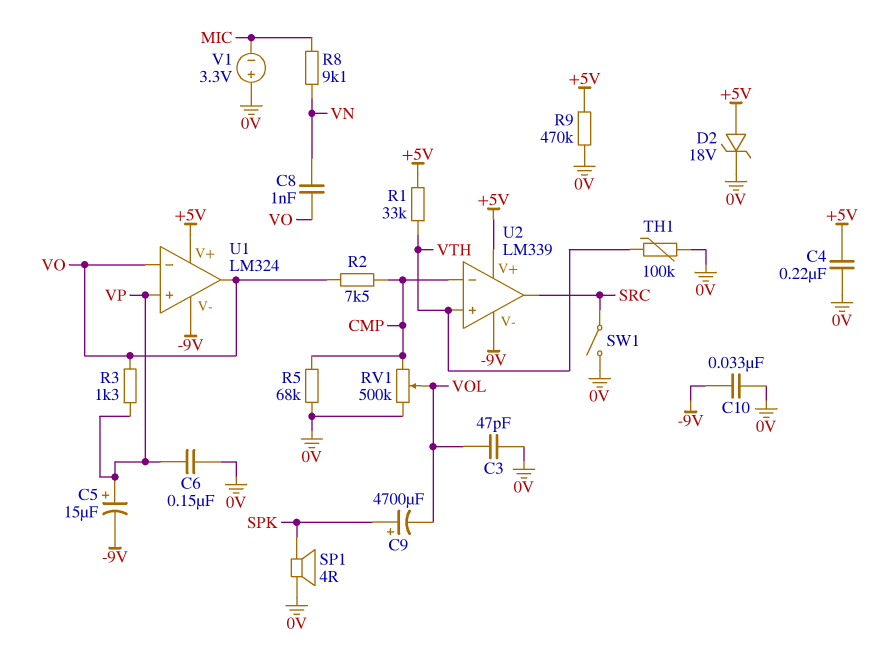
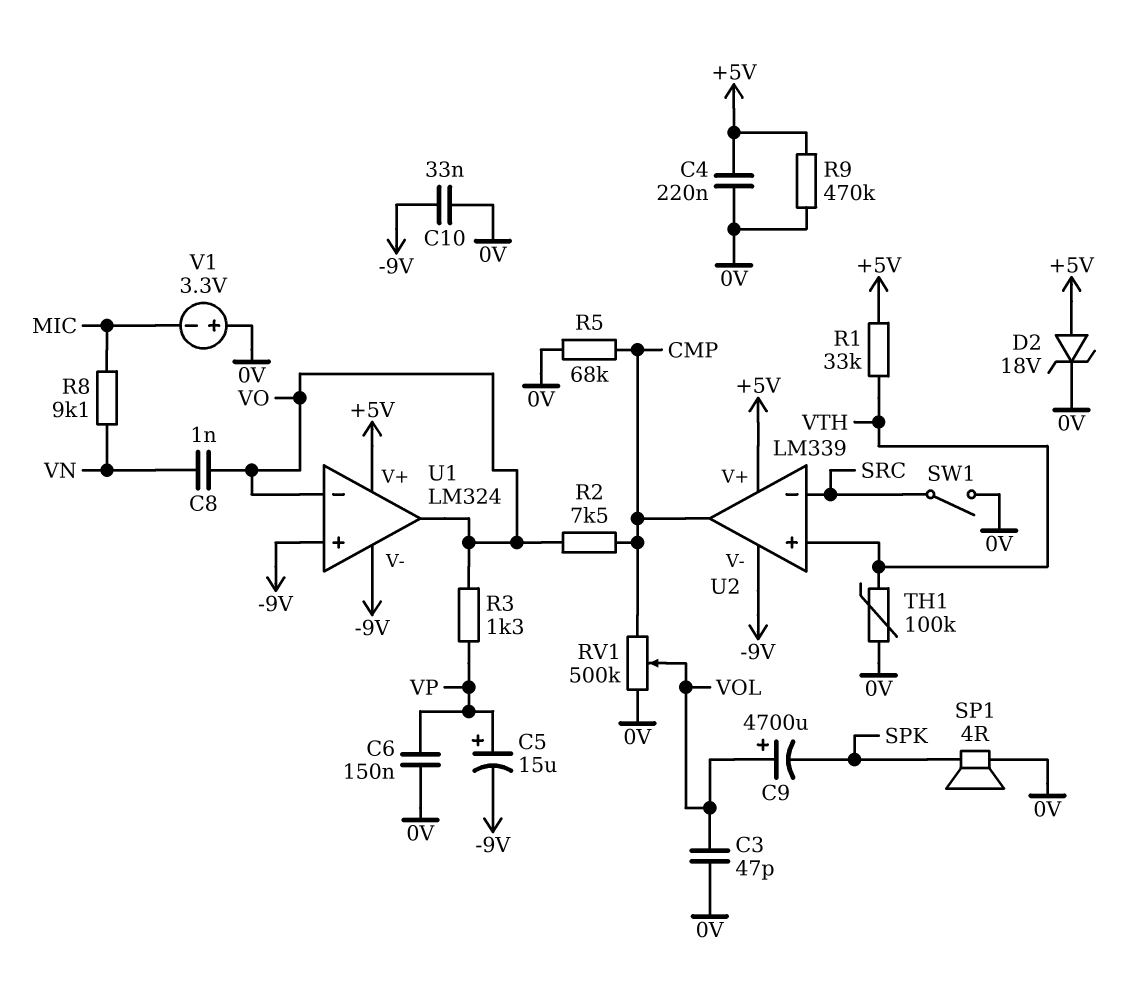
C9: 4700uF (plus SPK, minus VOL) -> 4700uF (plus VOL, minus SPK)
U1 pin in+: VP -> -9V
U2 pin in-: CMP -> SRC
U2 pin out: SRC -> CMP

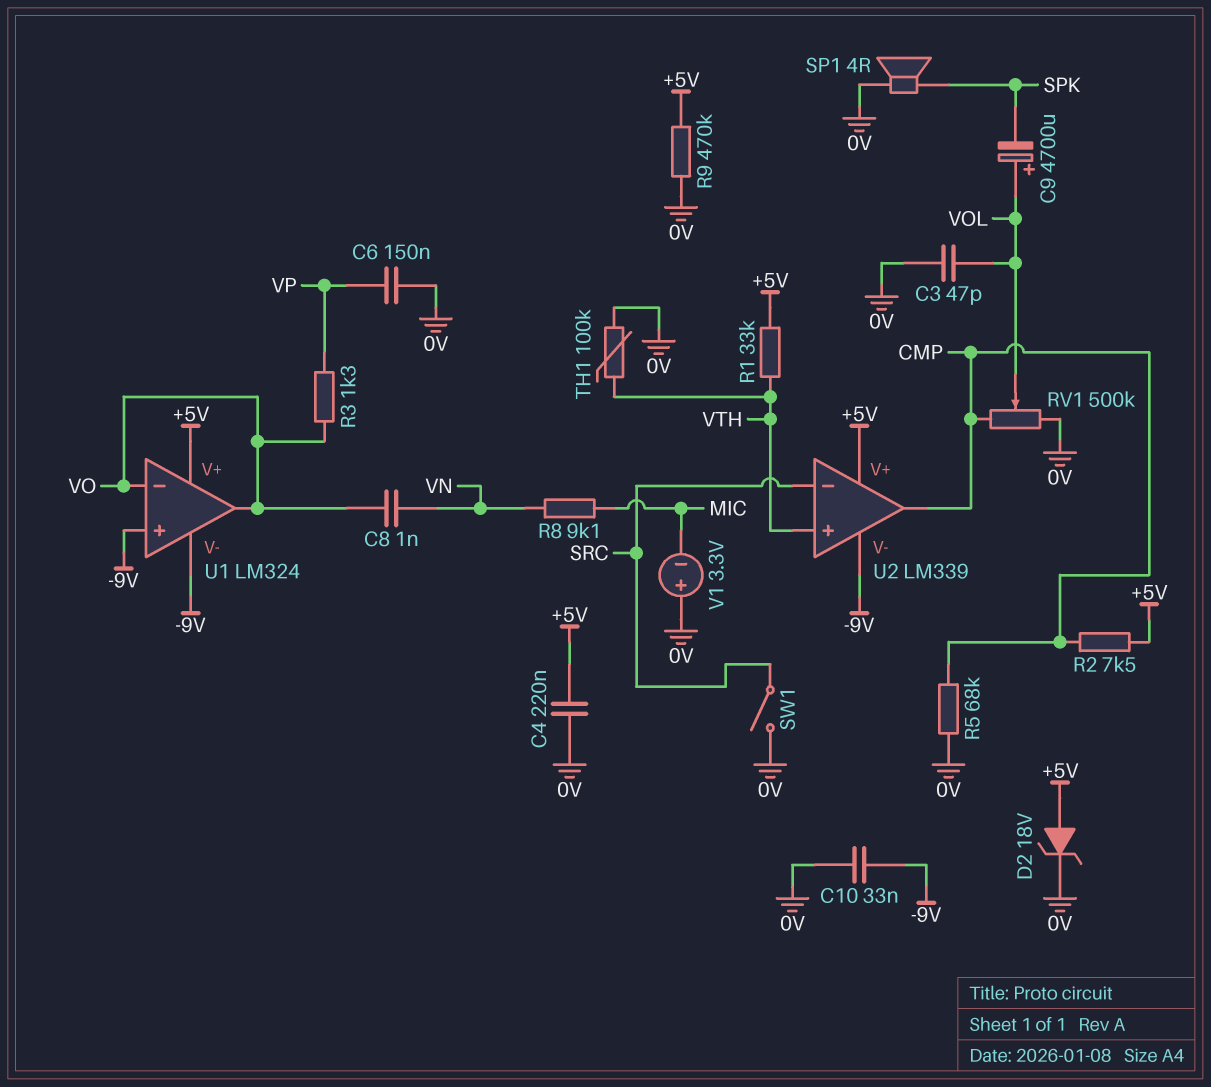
C5: 15uF (plus VP, minus -9V) -> none
R2: 7.5k (CMP, VO) -> 7.5k (+5V, CMP)

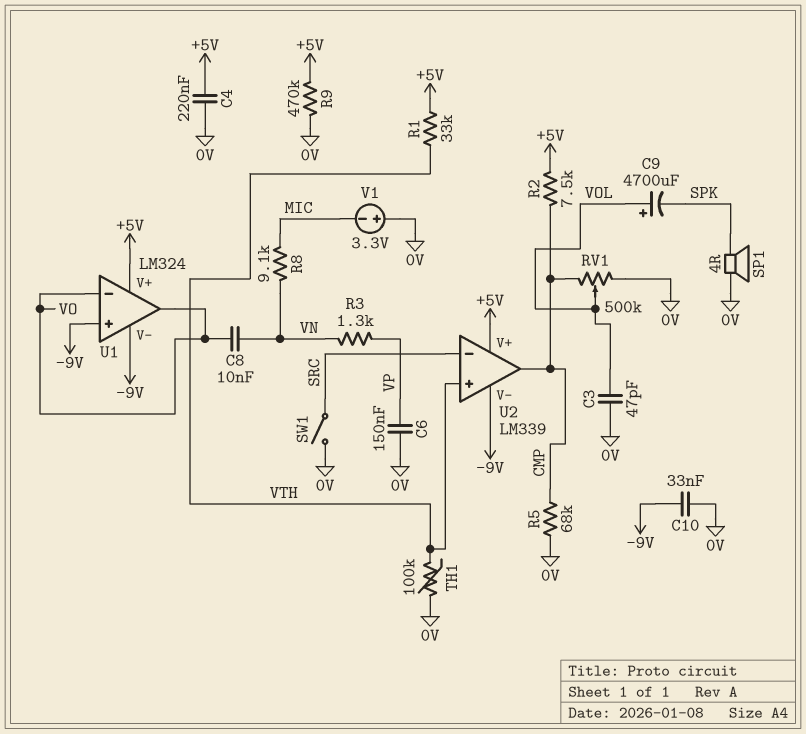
C8: 1nF (VN, VO) -> 10nF (VN, VO)
D2: zener 18V (A +5V, K 0V) -> none
R3: 1.3k (VO, VP) -> 1.3k (VN, VP)

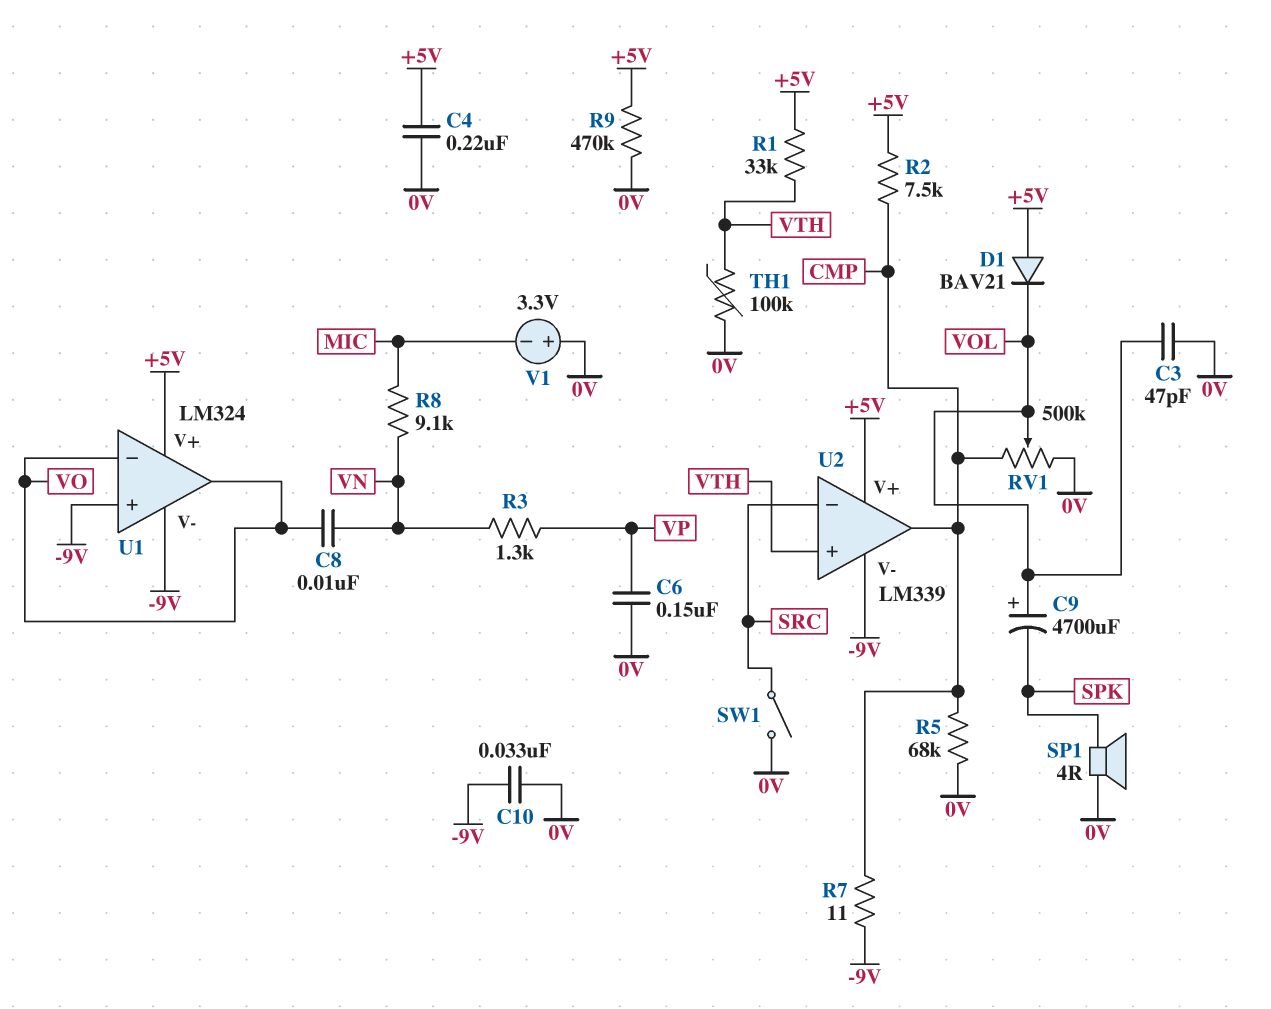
D1: none -> diode BAV21 (A +5V, K VOL)
R7: none -> 11 (-9V, CMP)

